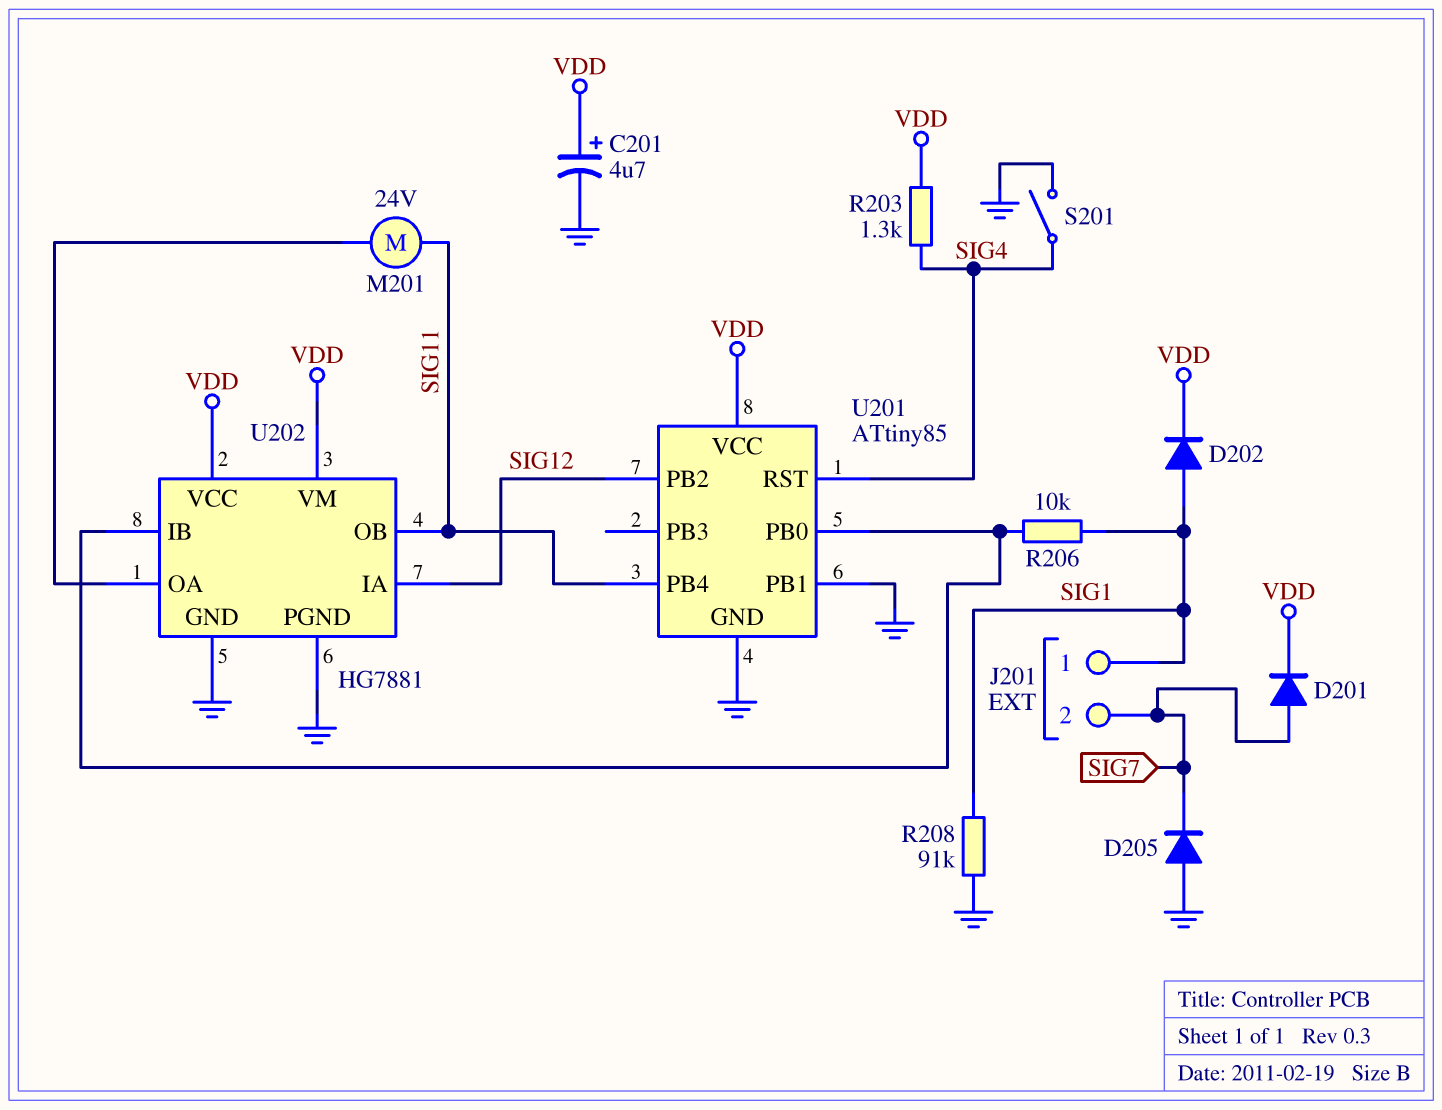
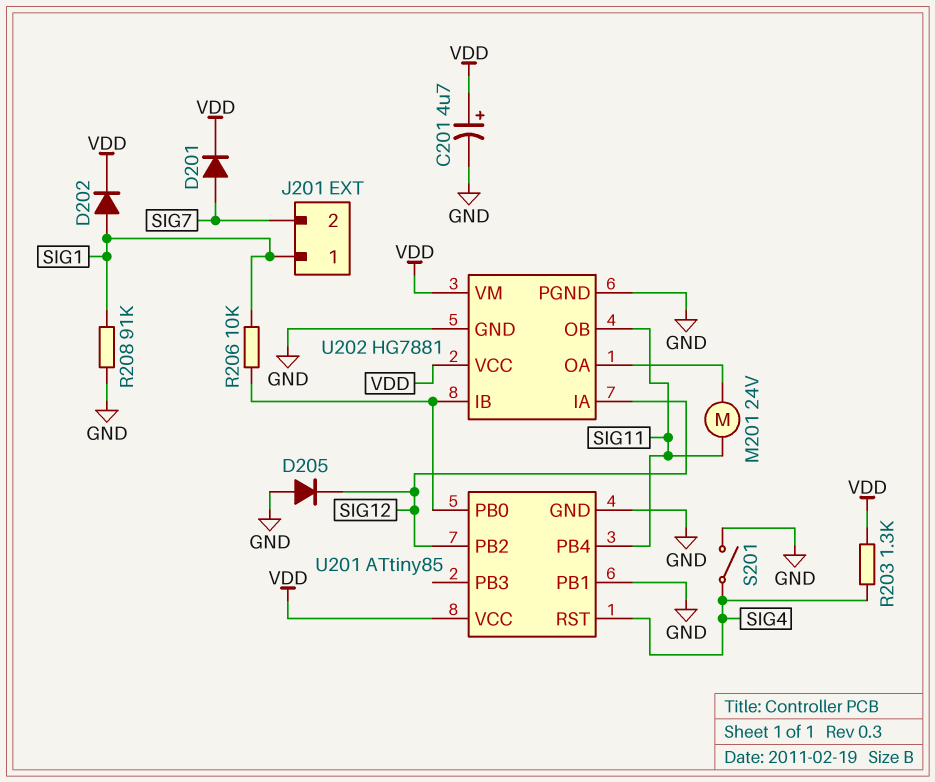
D205: diode (A GND, K SIG7) -> diode (A GND, K SIG12)

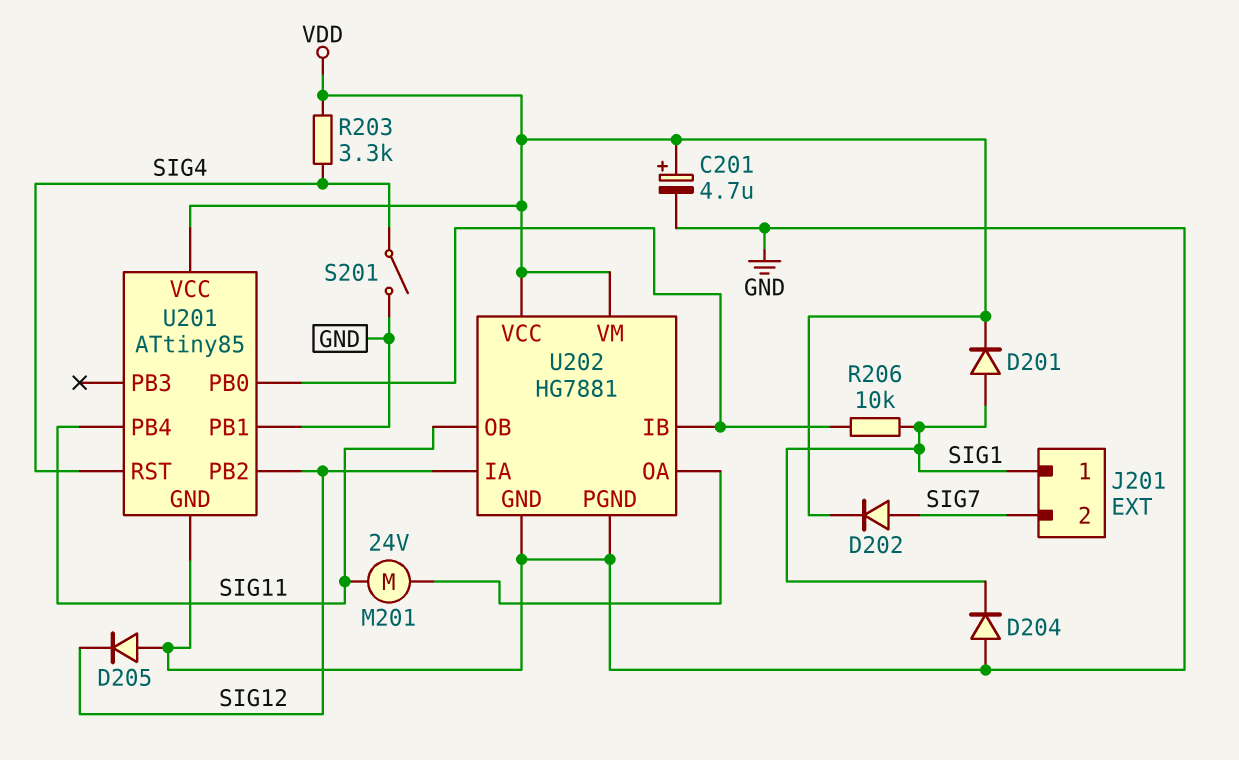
D201: diode (A SIG7, K VDD) -> diode (A SIG1, K VDD)
D202: diode (A SIG1, K VDD) -> diode (A SIG7, K VDD)
D204: none -> diode (A GND, K SIG1)
R203: 1.3k (SIG4, VDD) -> 3.3k (SIG4, VDD)
R208: 91k (GND, SIG1) -> none

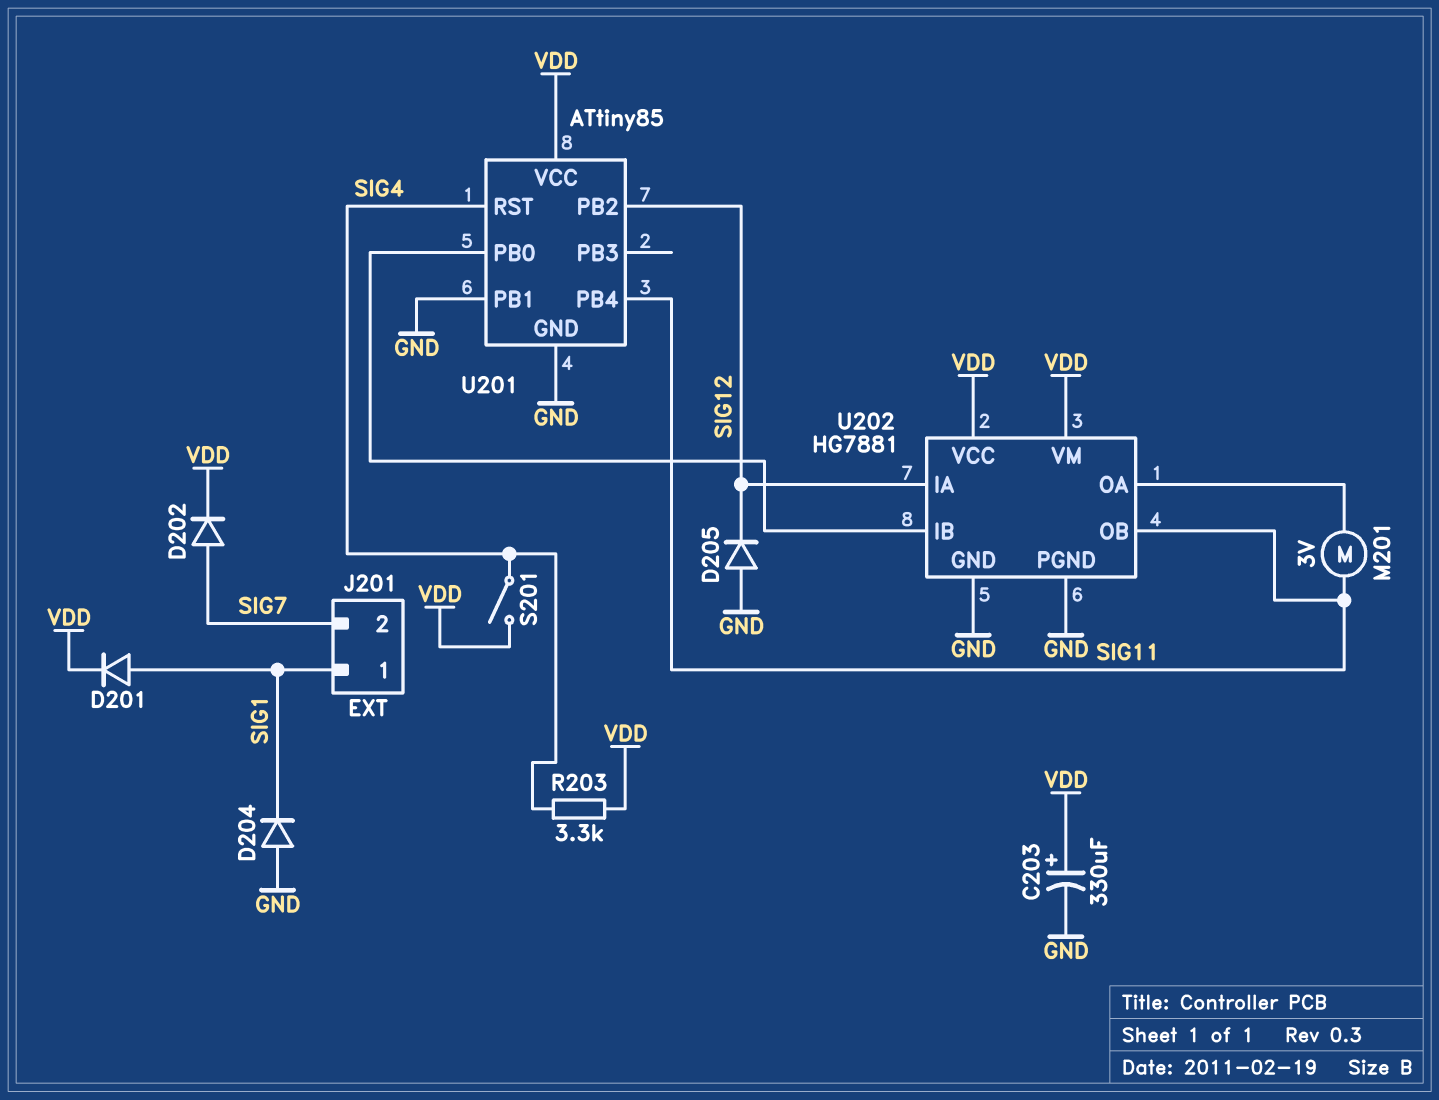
C201: 4.7uF (plus VDD, minus GND) -> none
C203: none -> 330uF (plus VDD, minus GND)
M201: motor 24V (SIG11, U202/OA) -> motor 3V (SIG11, U202/OA)
R206: 10k (SIG1, U201/PB0) -> none
S201: switch (GND, SIG4) -> switch (SIG4, VDD)

